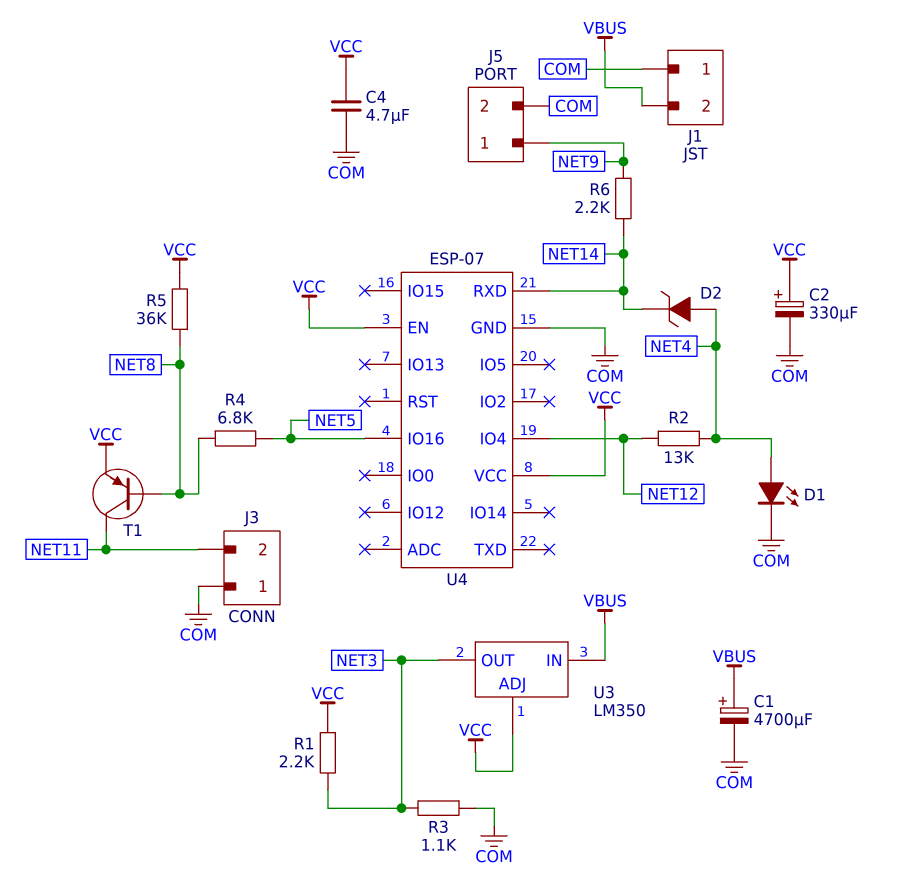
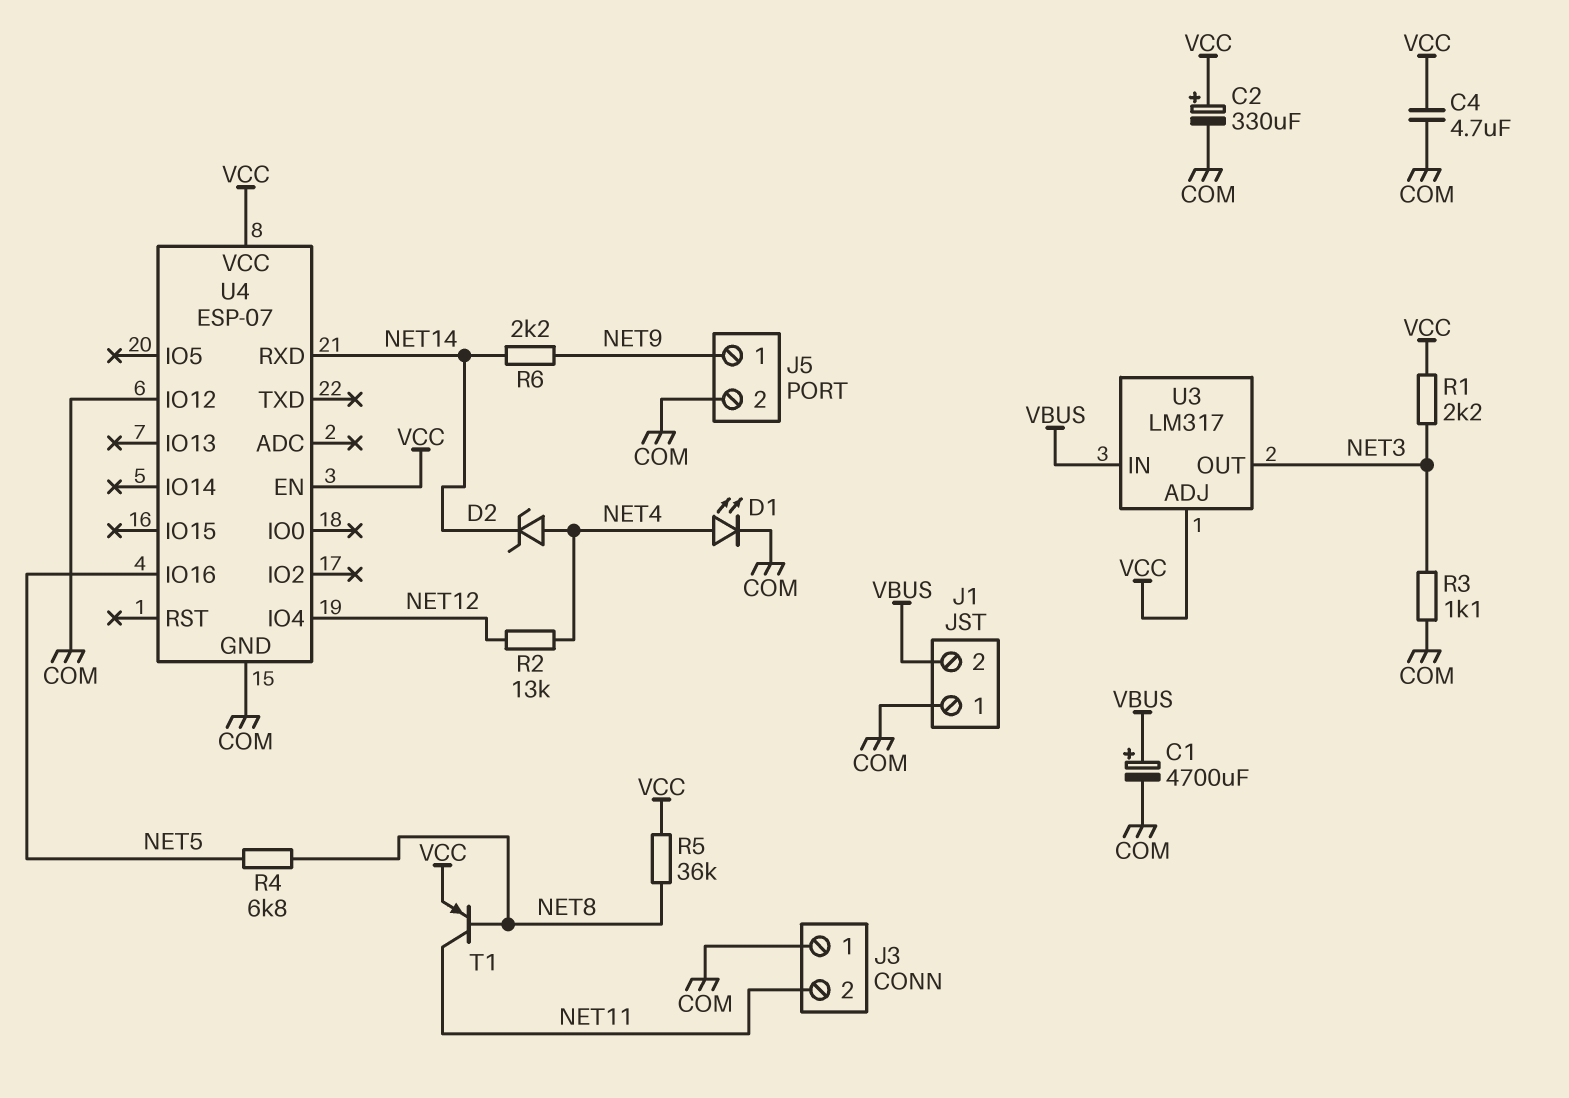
U3: LM350 -> LM317
U4 pin IO12: none -> COM

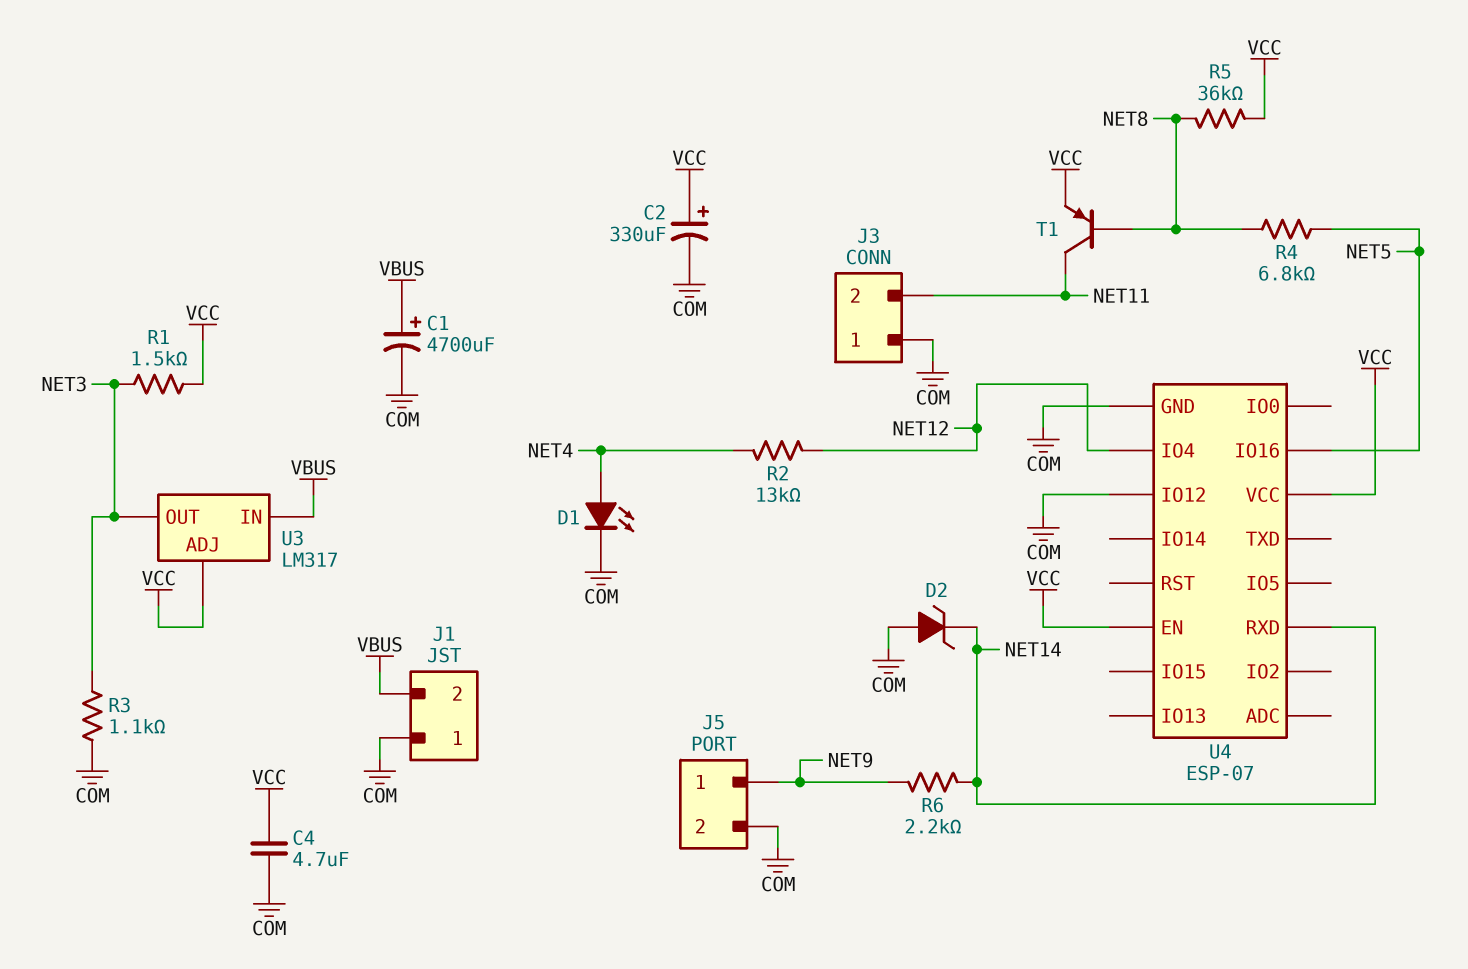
D2: zener (A NET4, K NET14) -> zener (A COM, K NET14)
R1: 2.2k (NET3, VCC) -> 1.5k (NET3, VCC)

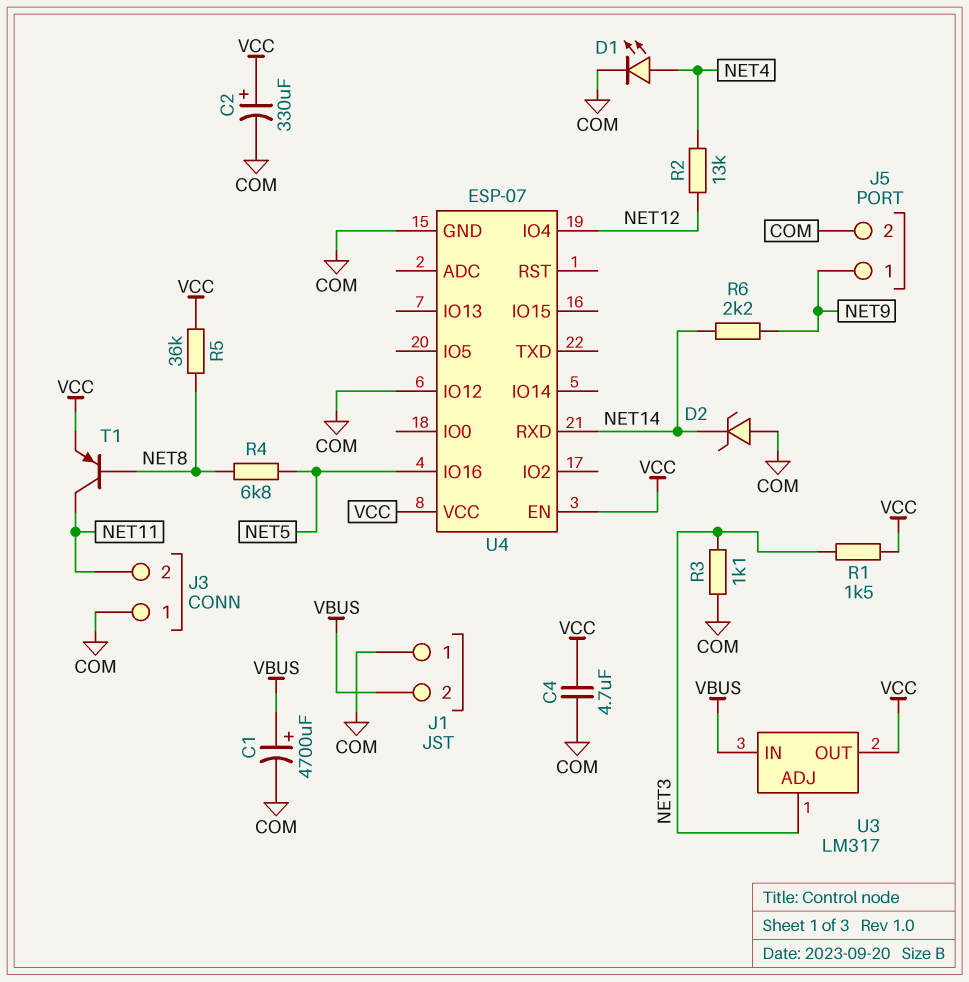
U3 pin ADJ: VCC -> NET3
U3 pin OUT: NET3 -> VCC

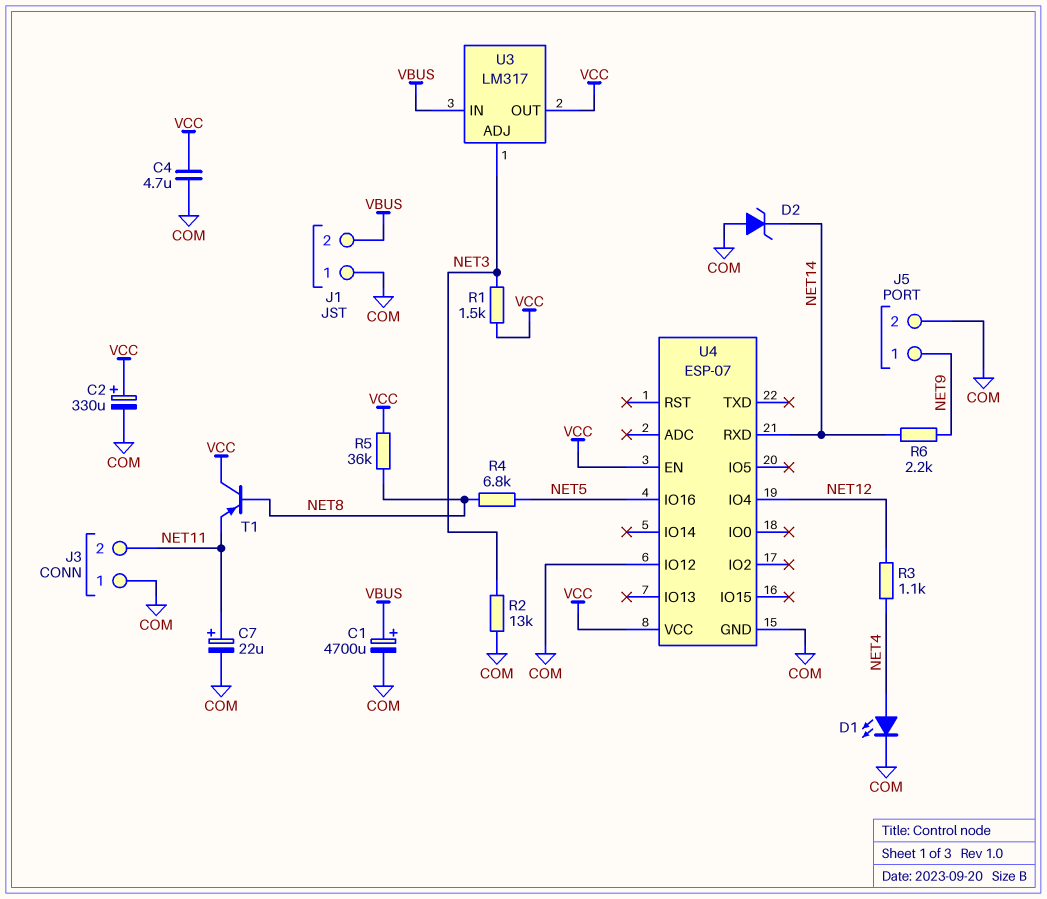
C7: none -> 22uF (plus NET11, minus COM)
R2: 13k (NET4, NET12) -> 13k (COM, NET3)
R3: 1.1k (COM, NET3) -> 1.1k (NET4, NET12)
T1: PNP (B NET8, C NET11, E VCC) -> PNP (B NET8, C VCC, E NET11)

